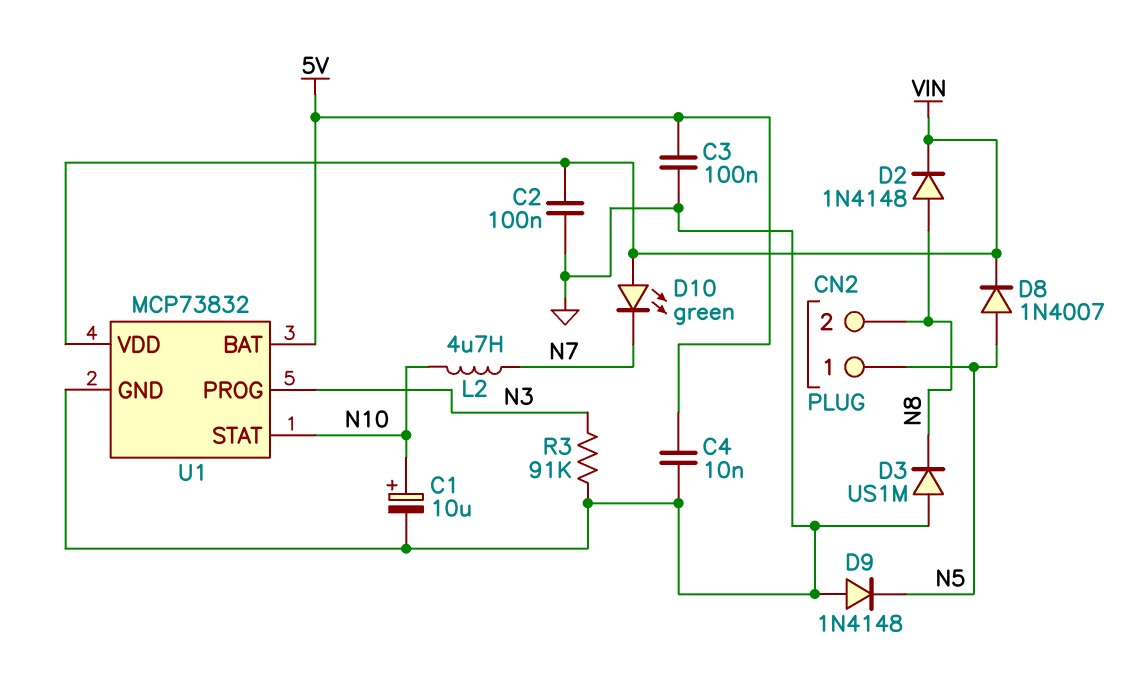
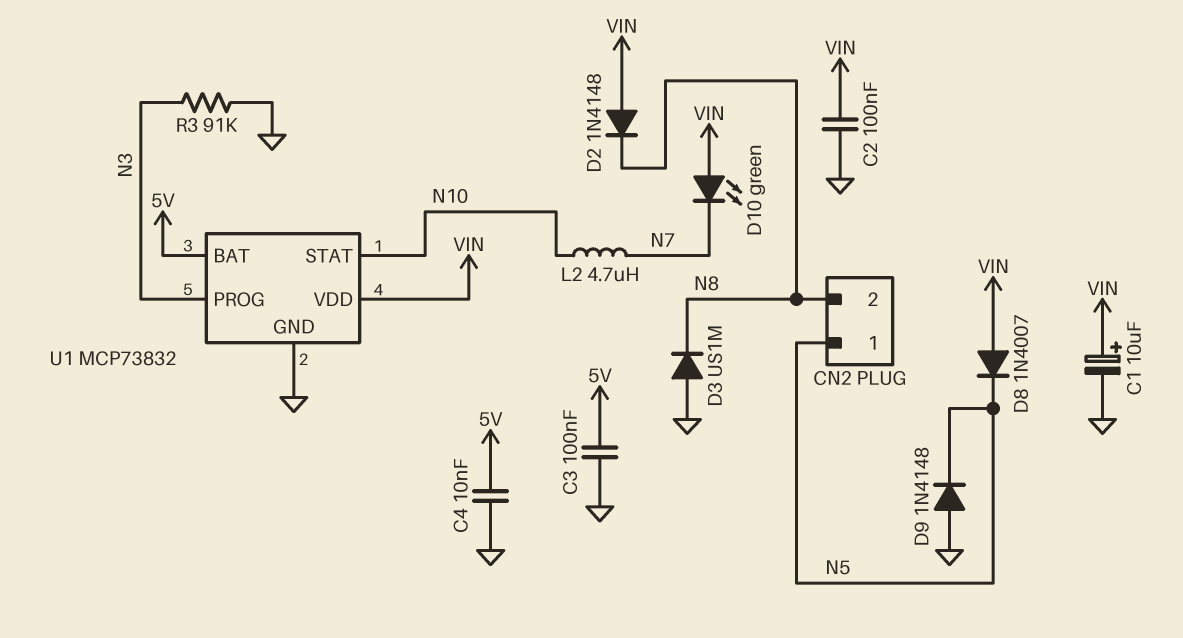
C1: 10uF (plus N10, minus GND) -> 10uF (plus VIN, minus GND)
D2: diode 1N4148 (A N8, K VIN) -> diode 1N4148 (A VIN, K N8)
D8: diode 1N4007 (A N5, K VIN) -> diode 1N4007 (A VIN, K N5)

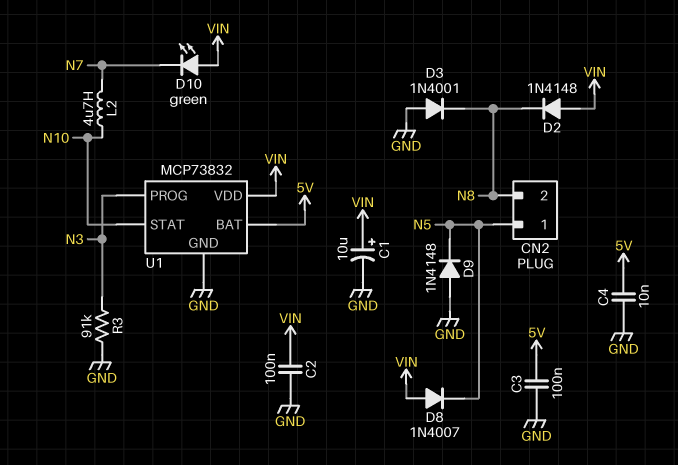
D3: diode US1M (A GND, K N8) -> diode 1N4001 (A GND, K N8)

